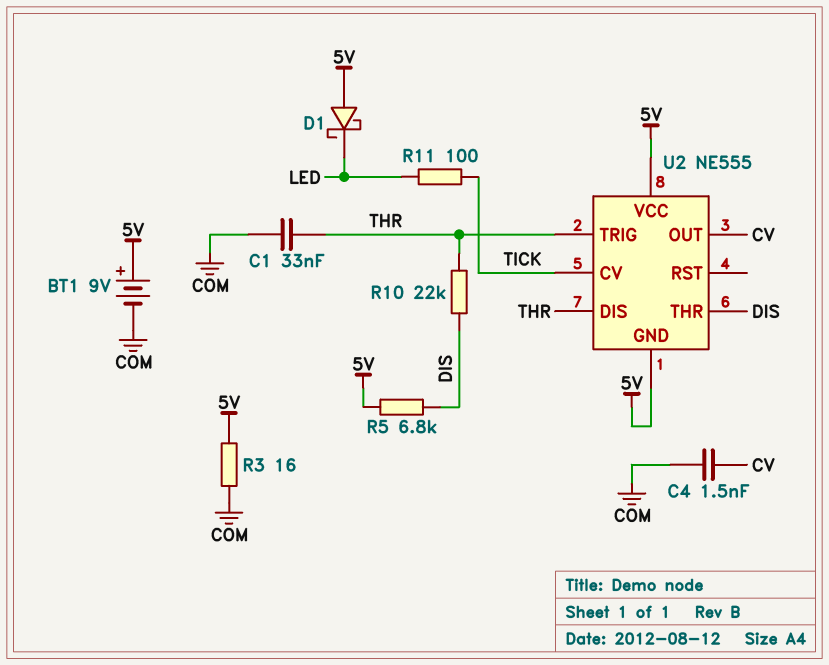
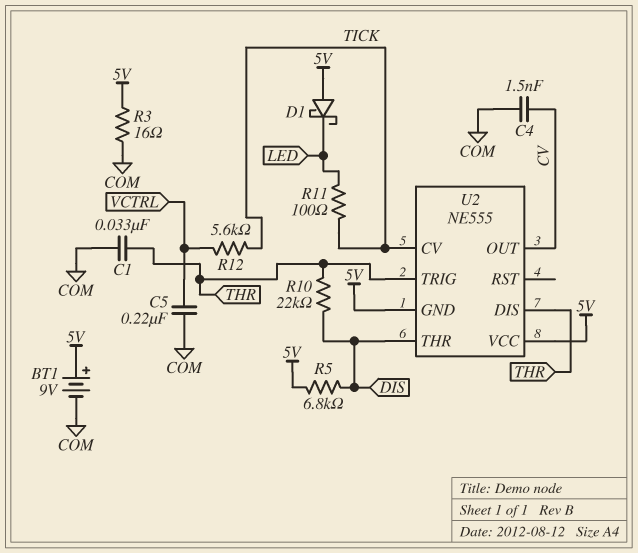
C5: none -> 220nF (COM, VCTRL)
R12: none -> 5.6k (TICK, VCTRL)

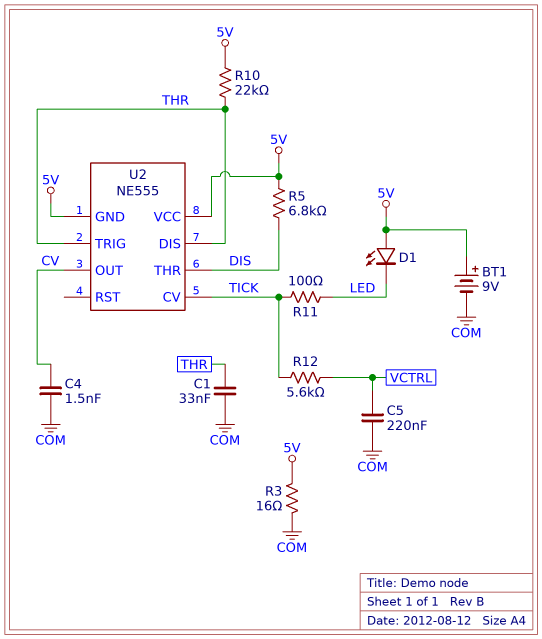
D1: schottky (A 5V, K LED) -> LED (A 5V, K LED)
R10: 22k (DIS, THR) -> 22k (5V, THR)

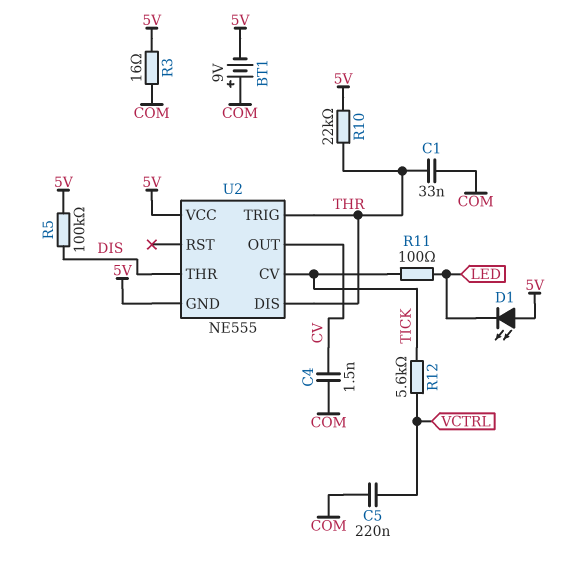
BT1: 9V (plus 5V, minus COM) -> 9V (plus COM, minus 5V)
R5: 6.8k (5V, DIS) -> 100k (5V, DIS)

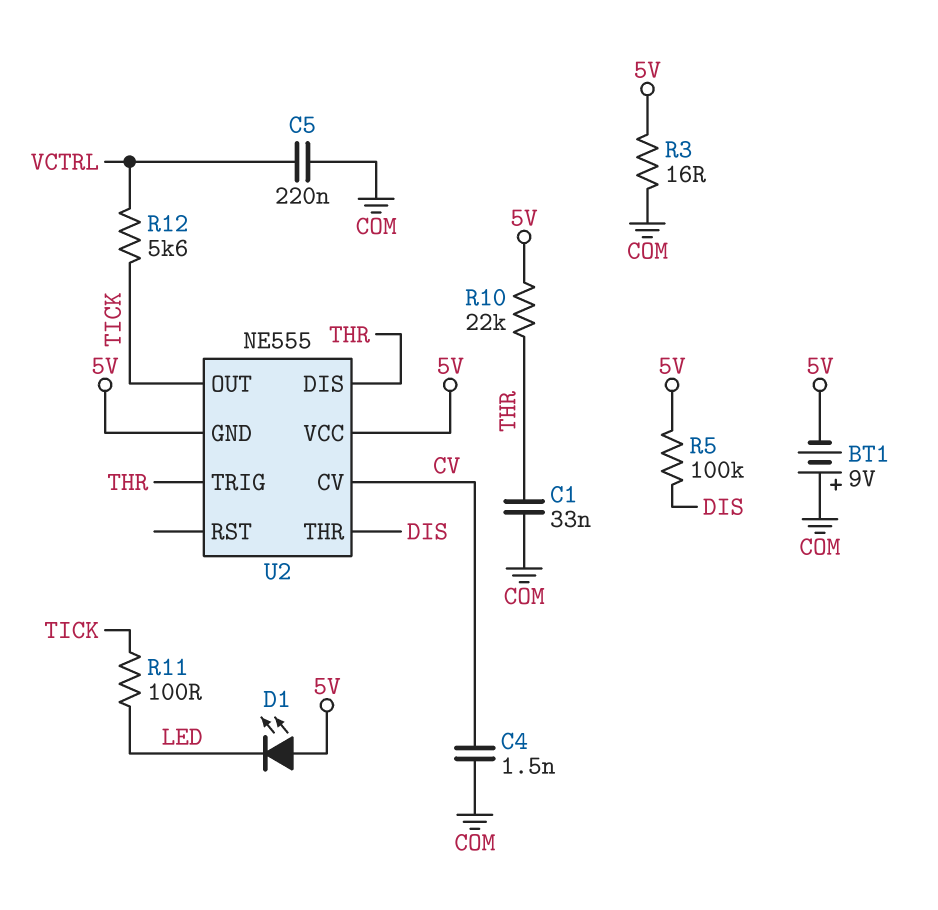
U2 pin CV: TICK -> CV
U2 pin OUT: CV -> TICK

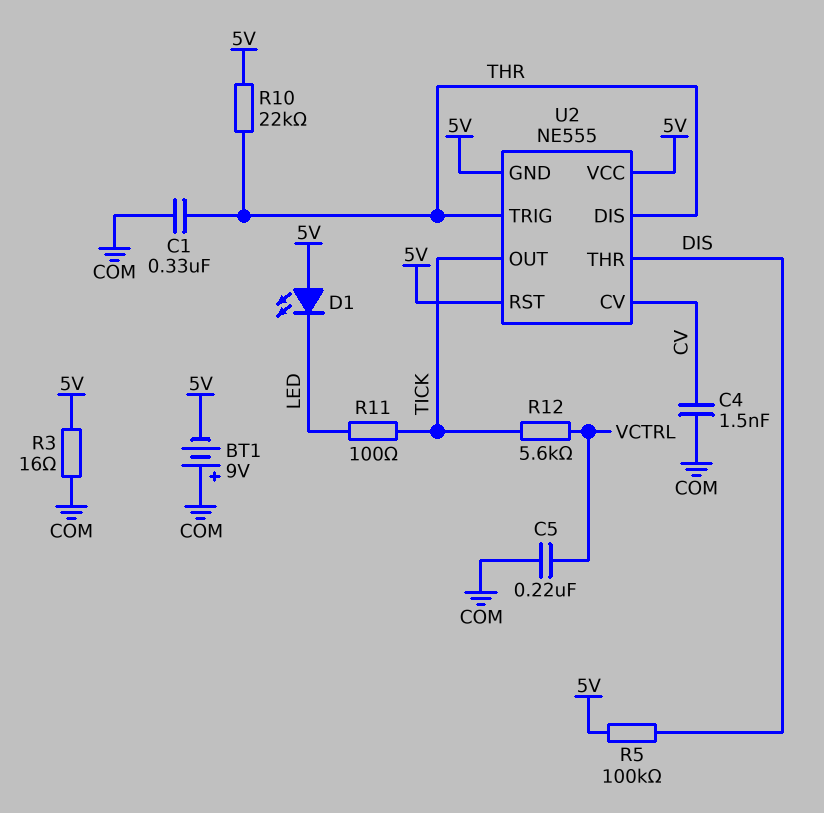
C1: 33nF (COM, THR) -> 330nF (COM, THR)
U2 pin RST: none -> 5V

